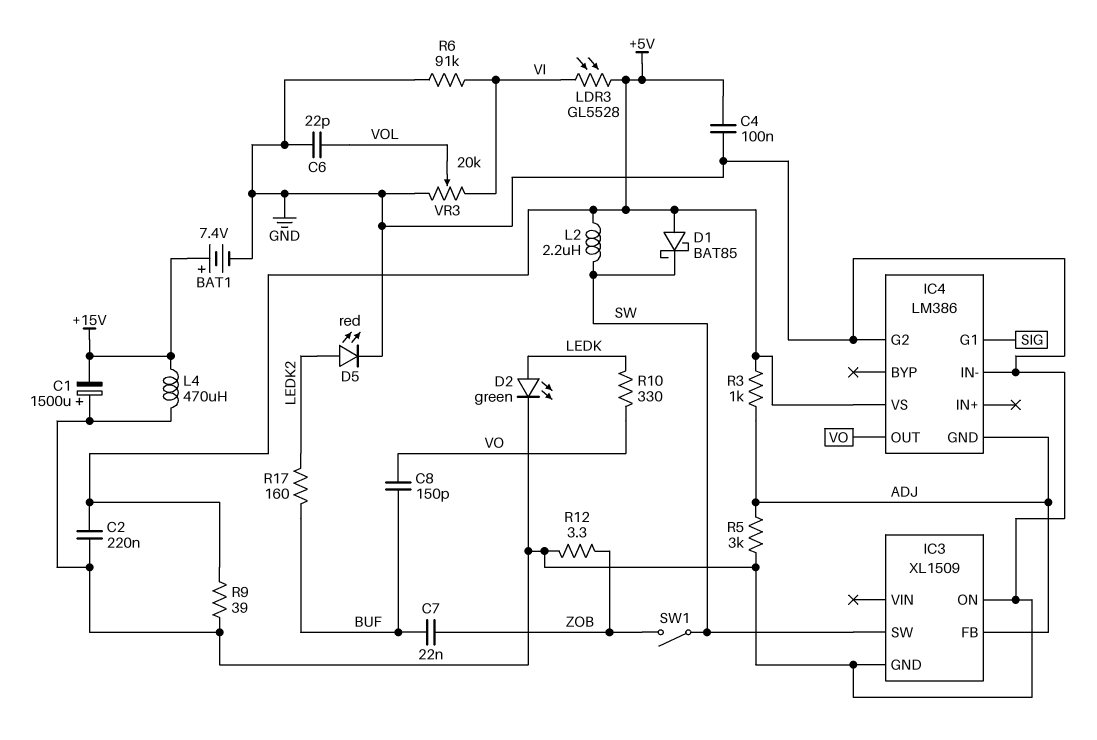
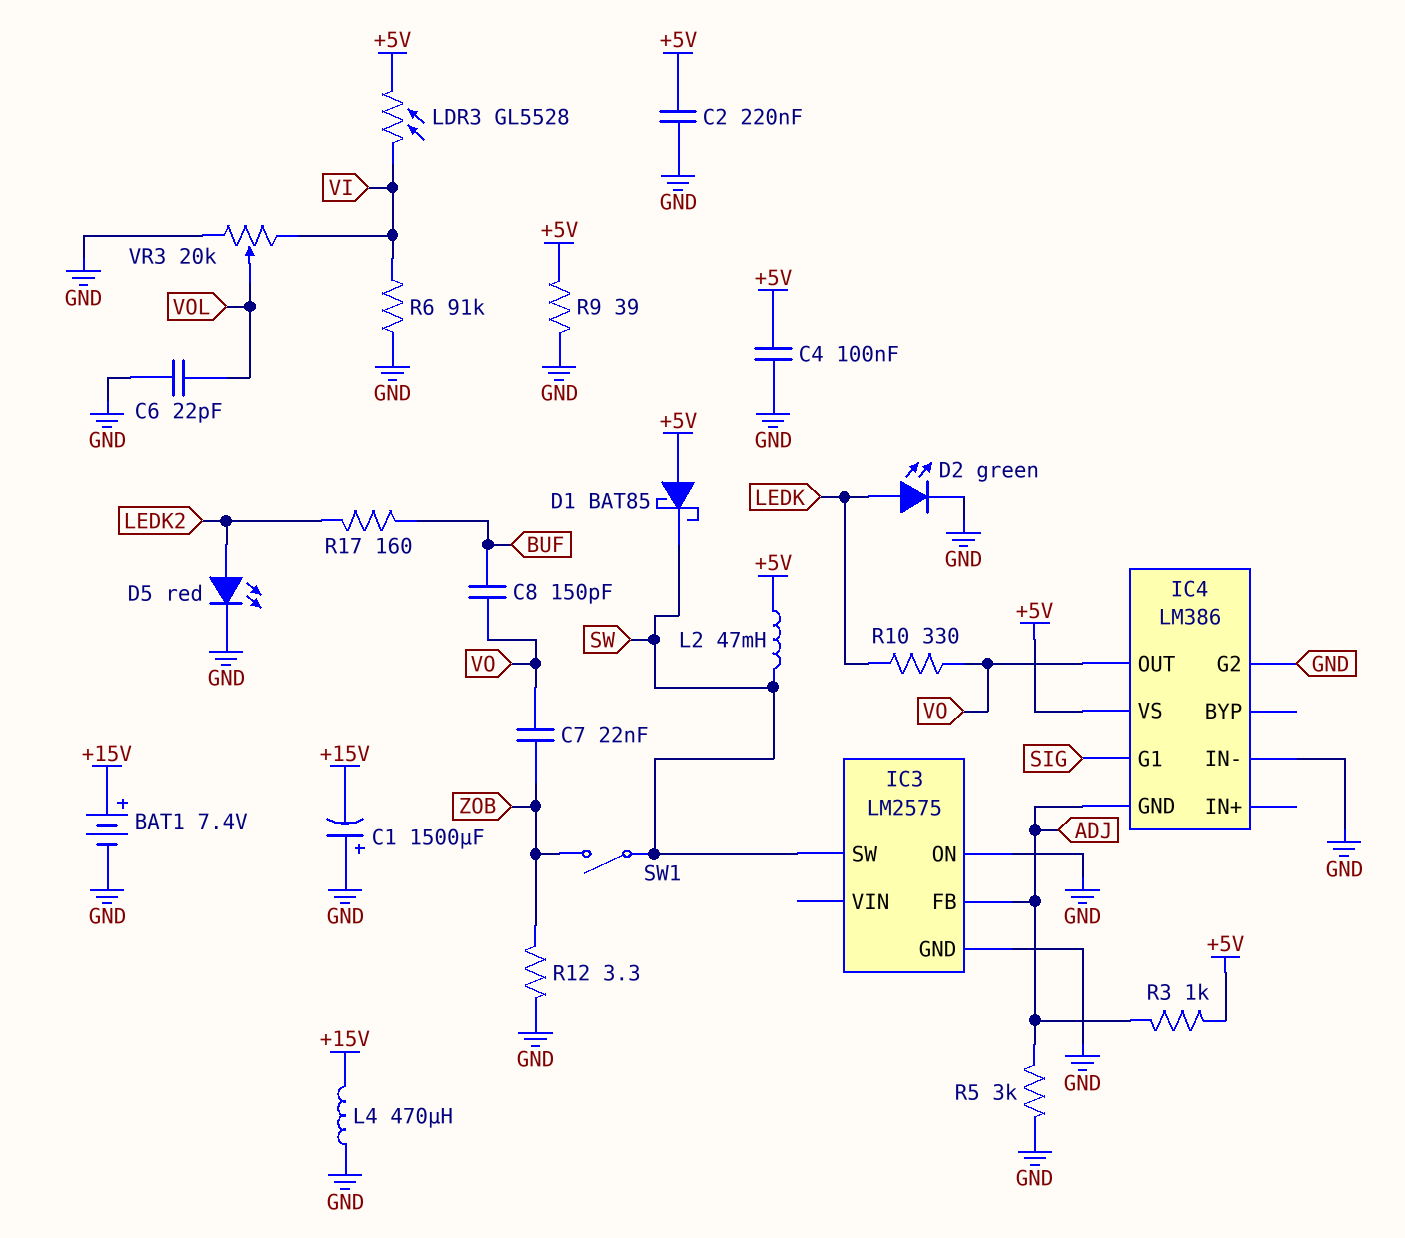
C7: 22nF (BUF, ZOB) -> 22nF (VO, ZOB)
IC3: XL1509 -> LM2575
L2: 2.2uH (+5V, SW) -> 47mH (+5V, SW)

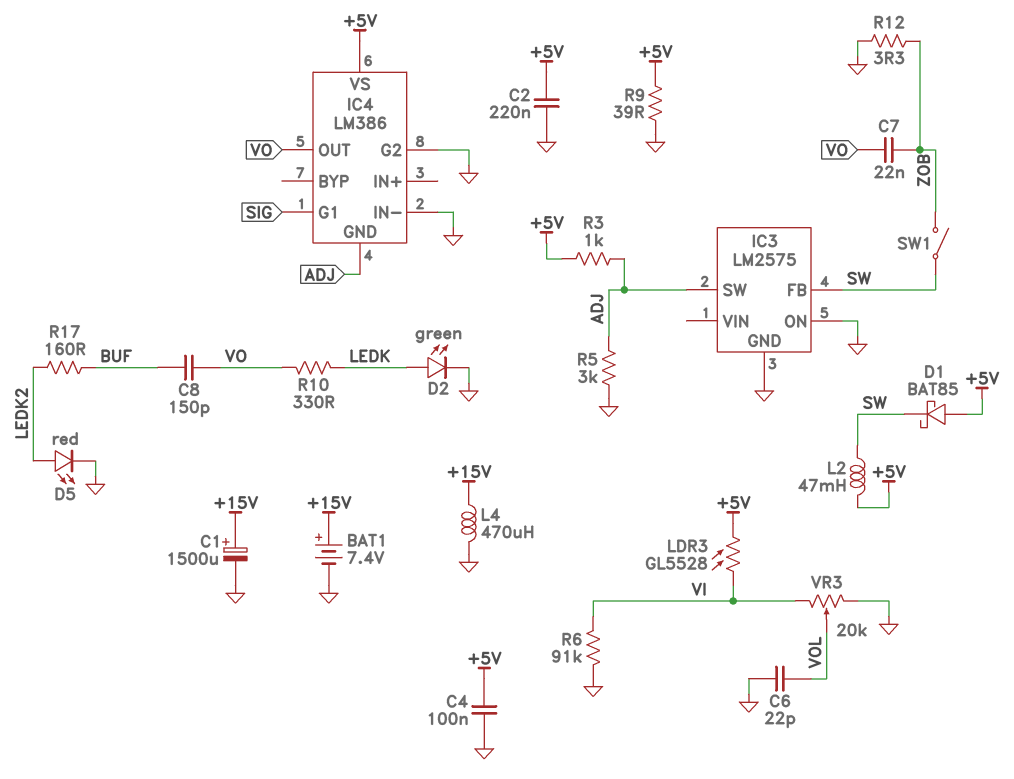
C1: 1500uF (plus GND, minus +15V) -> 1500uF (plus +15V, minus GND)
IC3 pin FB: ADJ -> SW
IC3 pin SW: SW -> ADJ

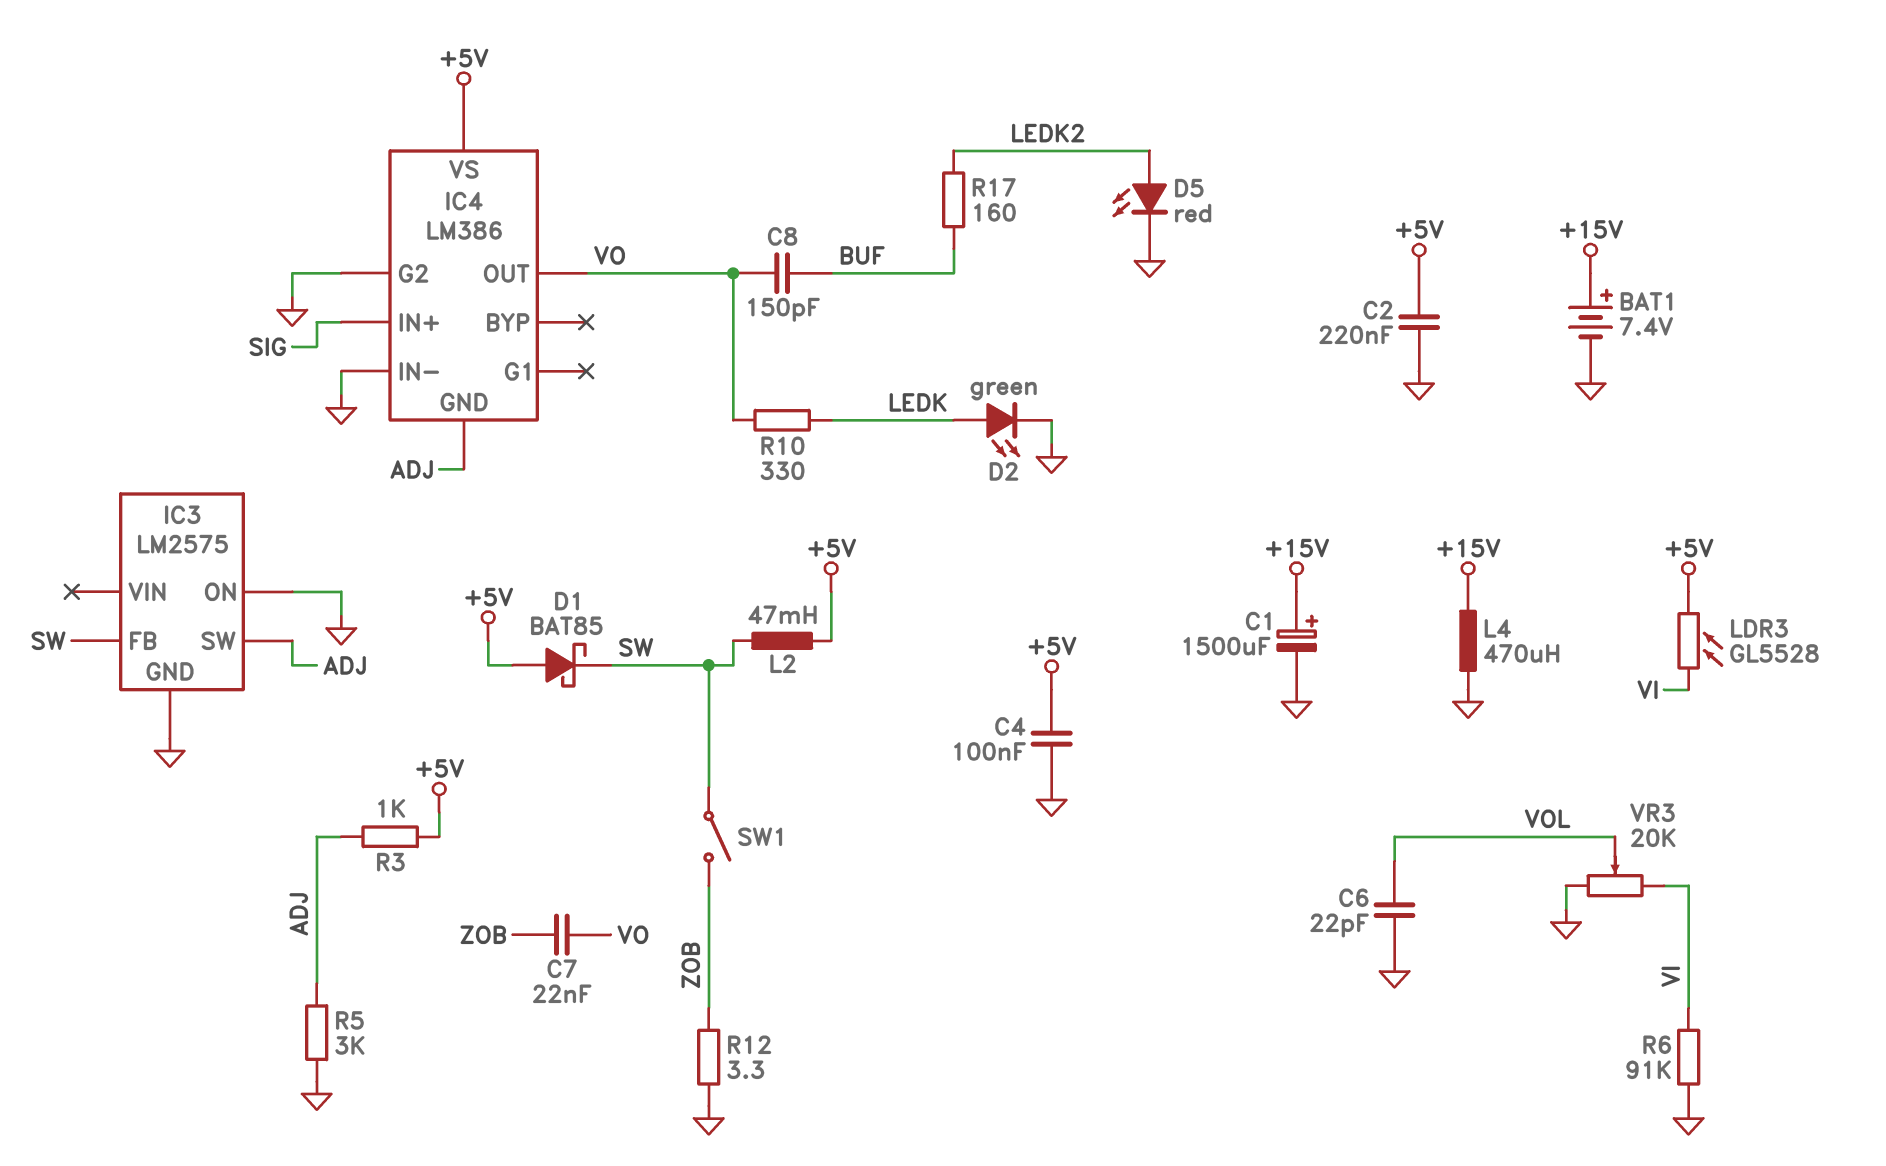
IC4 pin G1: SIG -> none
IC4 pin IN+: none -> SIG
R9: 39 (+5V, GND) -> none

